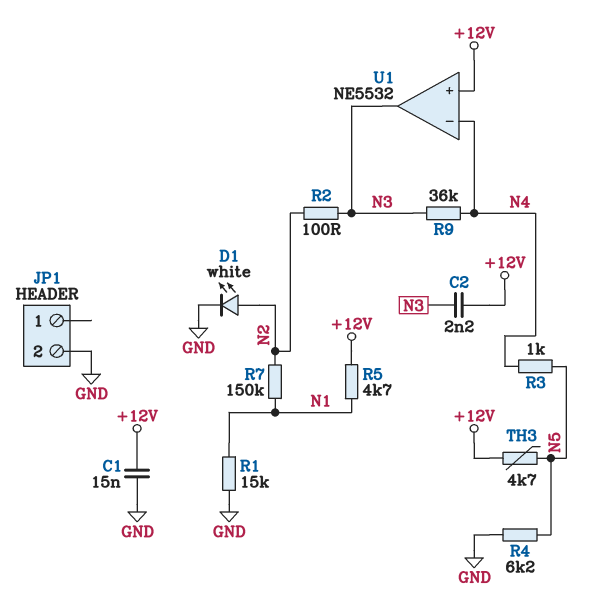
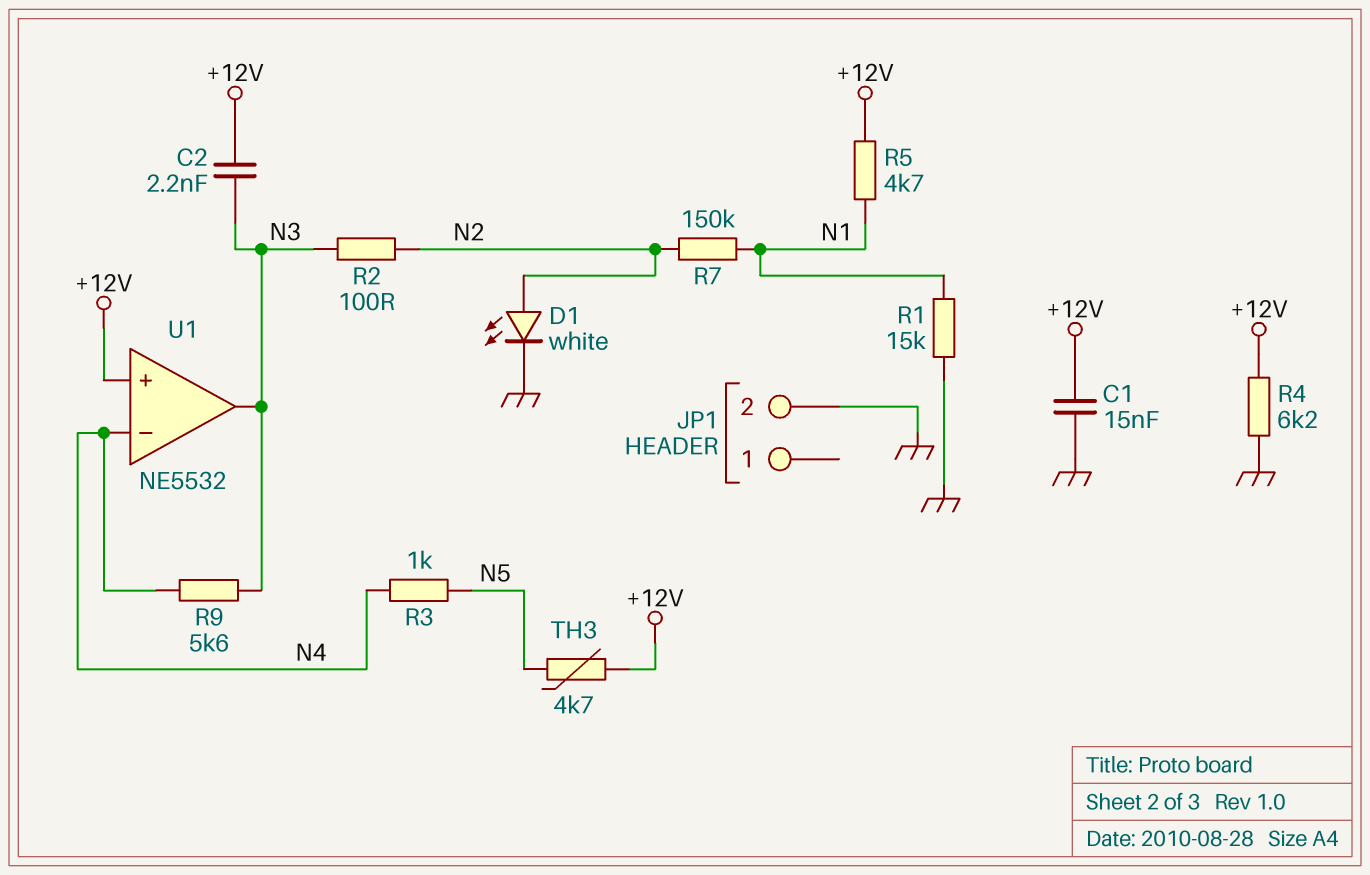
R4: 6.2k (GND, N5) -> 6.2k (+12V, GND)
R9: 36k (N3, N4) -> 5.6k (N3, N4)

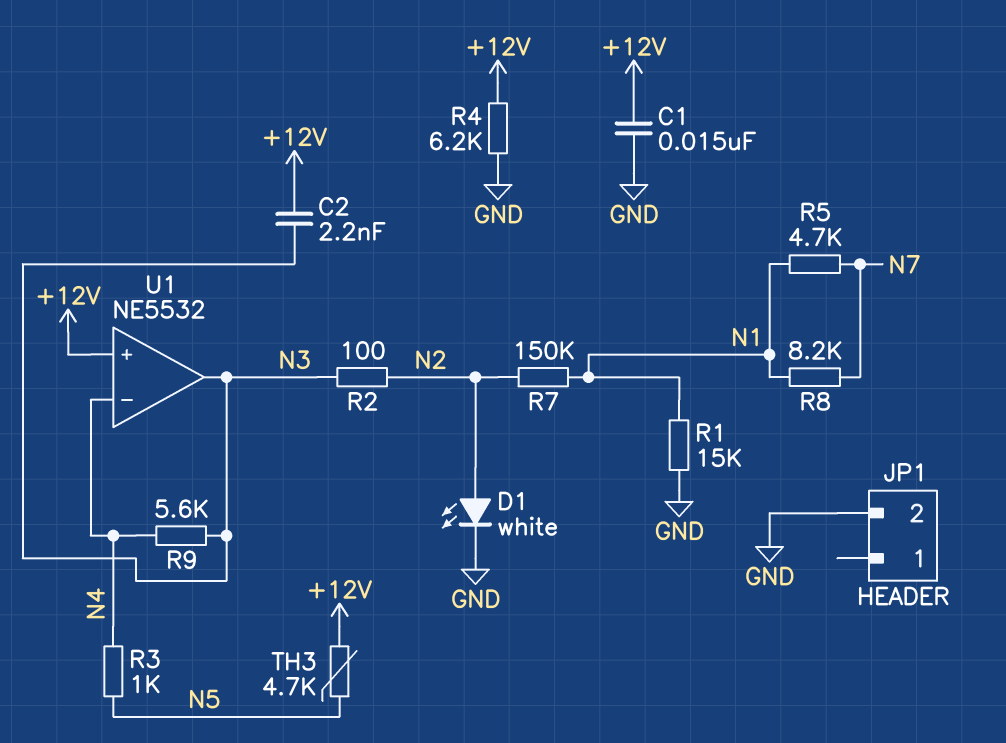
R5: 4.7k (+12V, N1) -> 4.7k (N1, N7)
R8: none -> 8.2k (N1, N7)

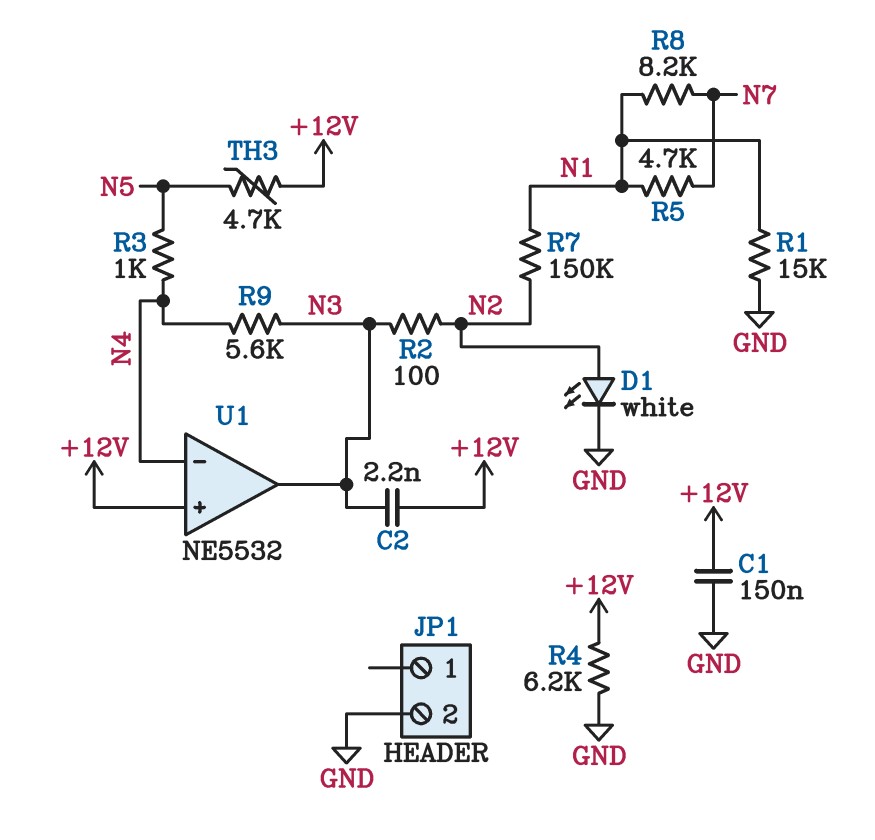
C1: 15nF (+12V, GND) -> 150nF (+12V, GND)

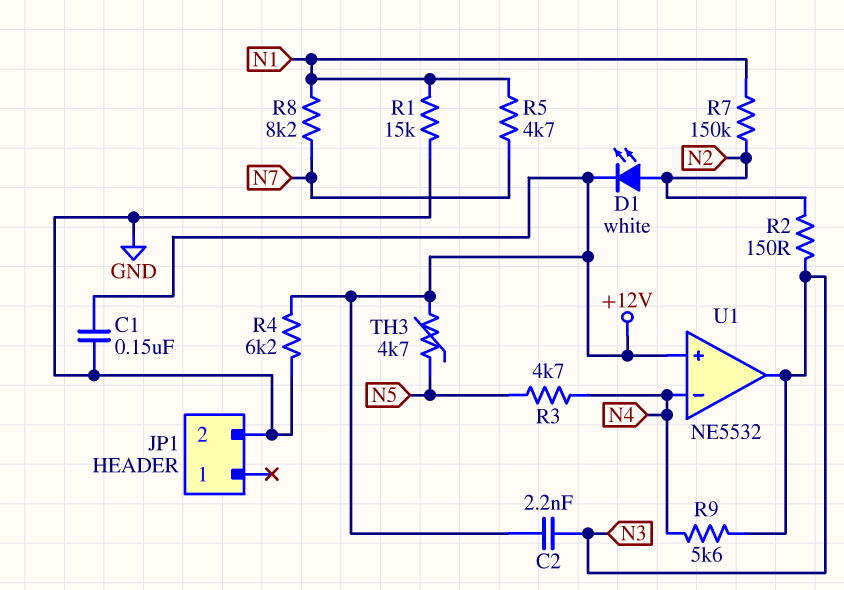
D1: LED white (A N2, K GND) -> LED white (A N2, K +12V)
R2: 100 (N2, N3) -> 150 (N2, N3)
R3: 1k (N4, N5) -> 4.7k (N4, N5)

